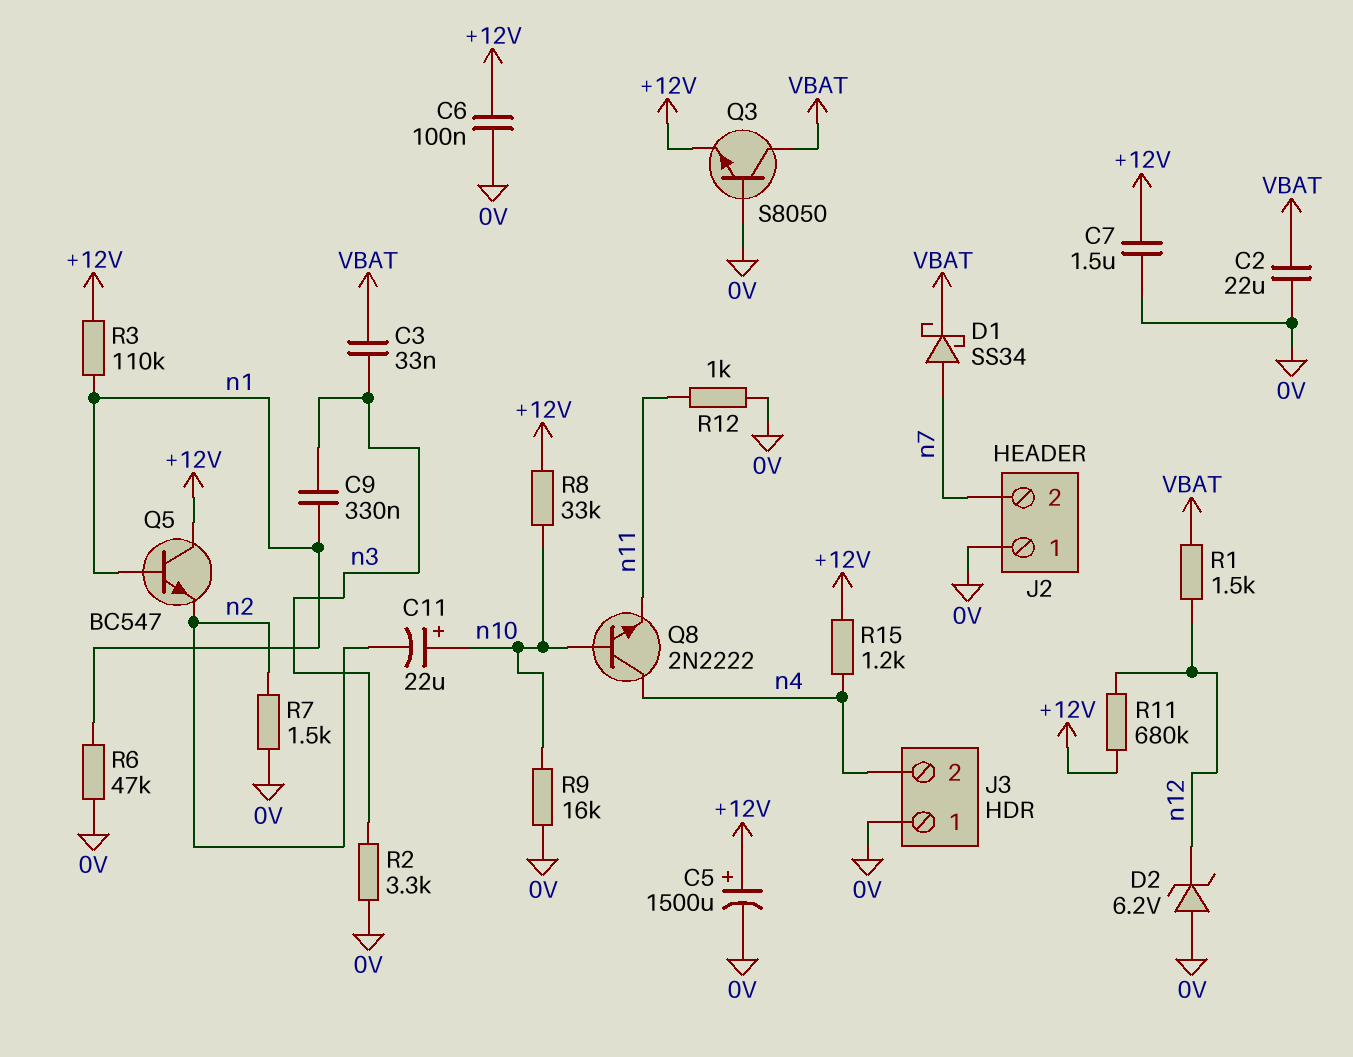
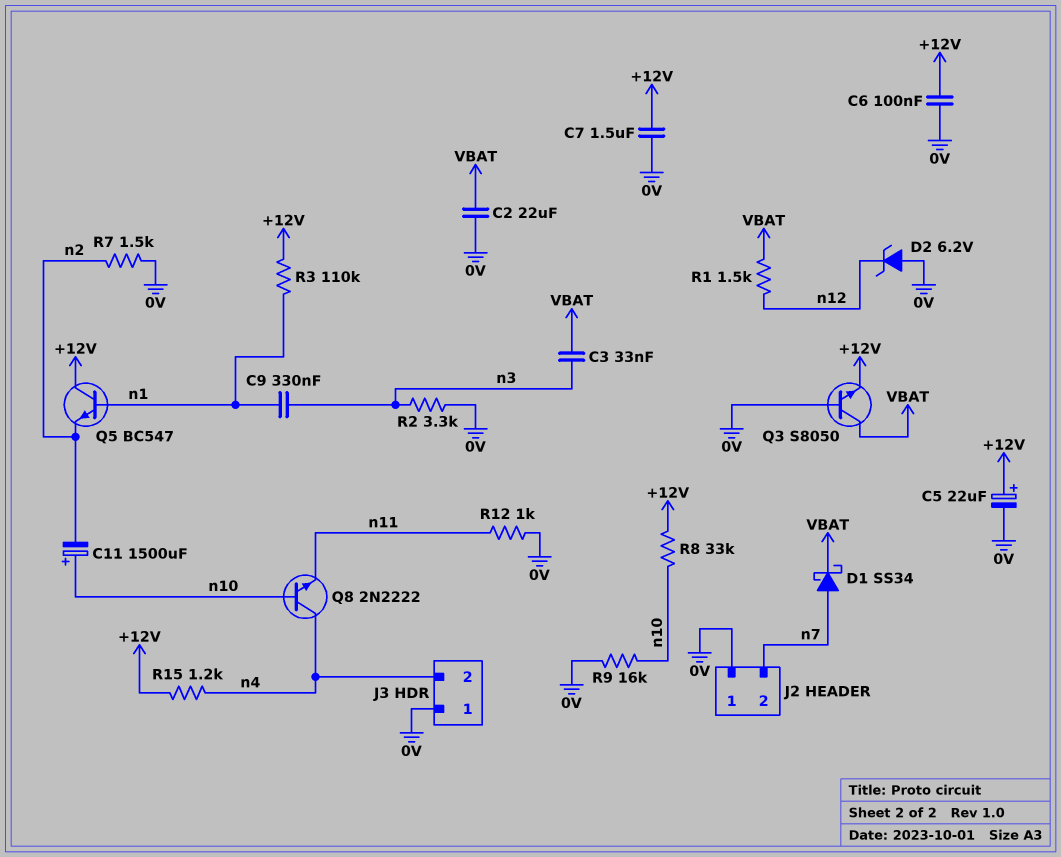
C5: 1500uF (plus +12V, minus 0V) -> 22uF (plus +12V, minus 0V)
C11: 22uF (plus n10, minus n2) -> 1500uF (plus n10, minus n2)
R6: 47k (0V, n1) -> none
R11: 680k (+12V, n12) -> none

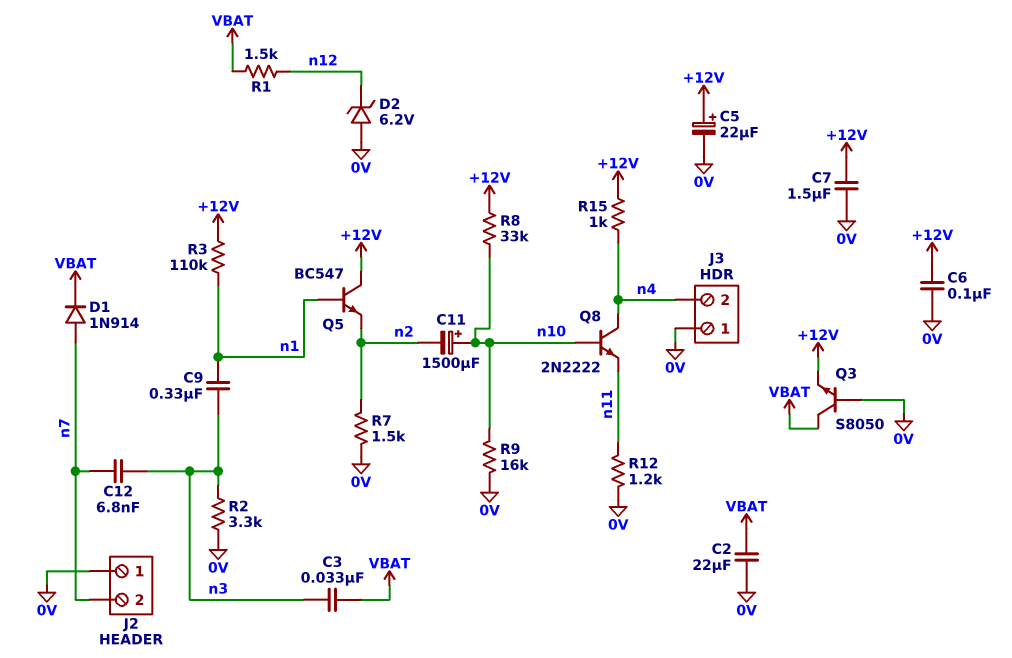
C12: none -> 6.8nF (n3, n7)
D1: schottky SS34 (A n7, K VBAT) -> diode 1N914 (A n7, K VBAT)
R12: 1k (0V, n11) -> 1.2k (0V, n11)
R15: 1.2k (+12V, n4) -> 1k (+12V, n4)

